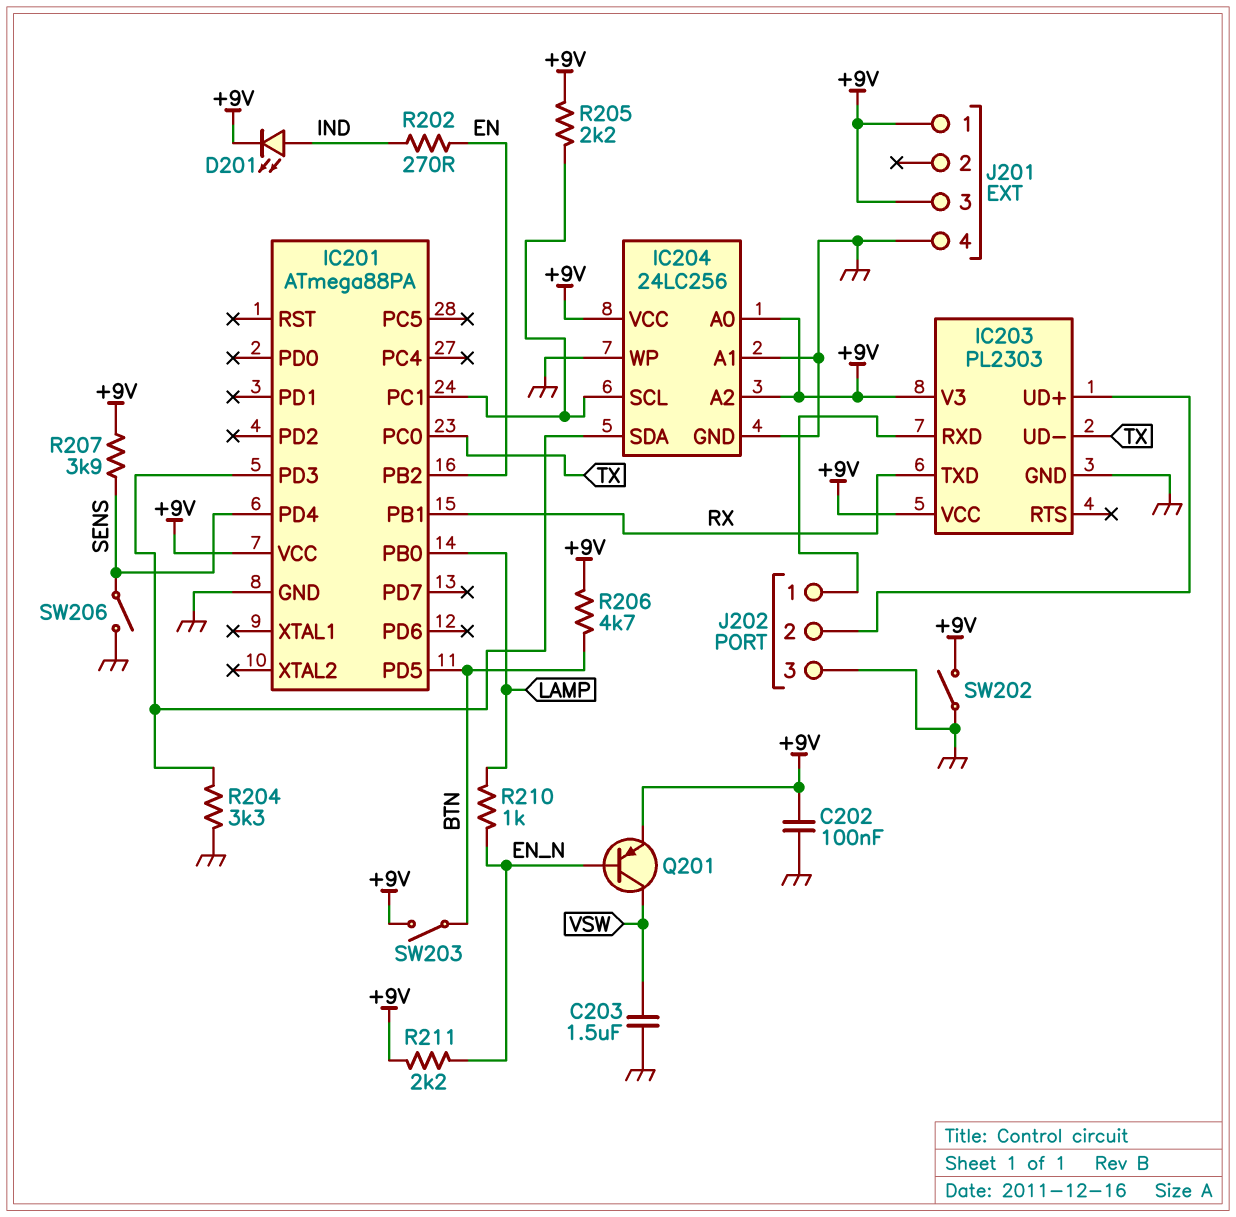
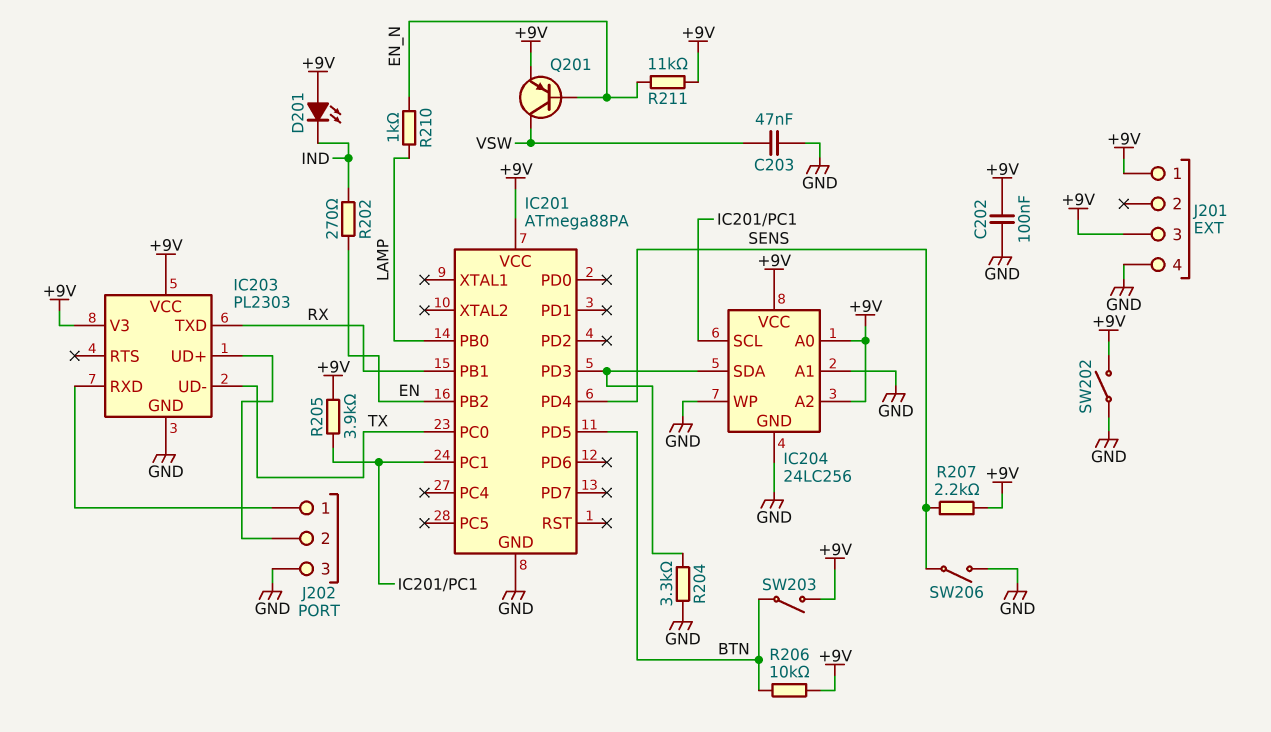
C203: 1.5uF (GND, VSW) -> 47nF (GND, VSW)
D201: LED (A IND, K +9V) -> LED (A +9V, K IND)
R205: 2.2k (+9V, IC201/PC1) -> 3.9k (+9V, IC201/PC1)
R206: 4.7k (+9V, BTN) -> 10k (+9V, BTN)
R207: 3.9k (+9V, SENS) -> 2.2k (+9V, SENS)
R211: 2.2k (+9V, EN_N) -> 11k (+9V, EN_N)

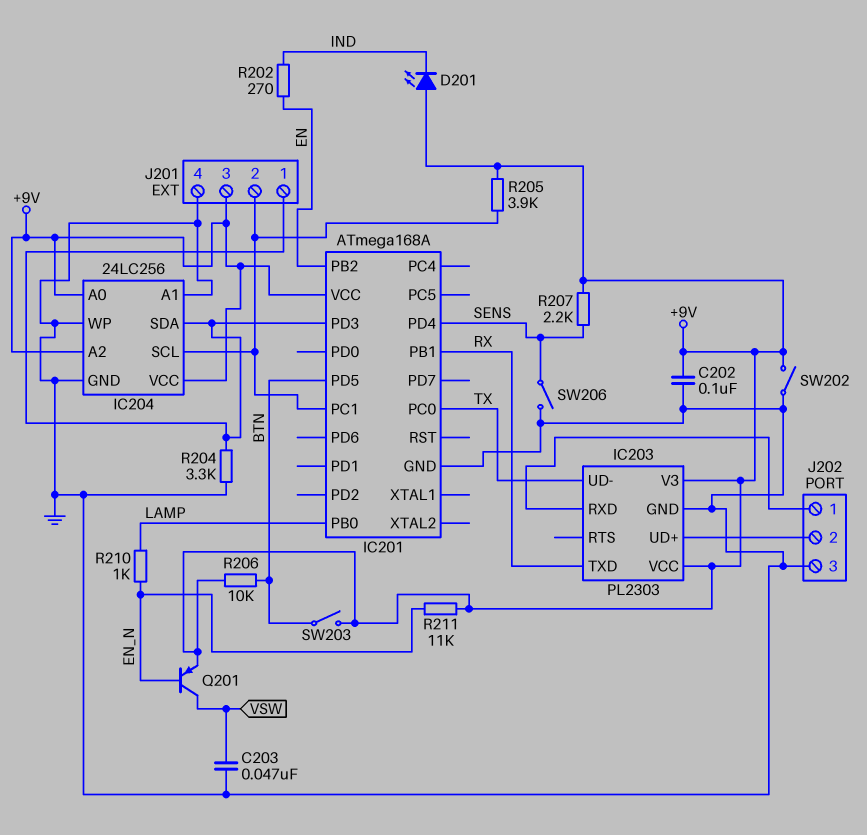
IC201: ATmega88PA -> ATmega168A
J201 pin 1: +9V -> IC201/PD3
J201 pin 2: none -> IC201/PC1

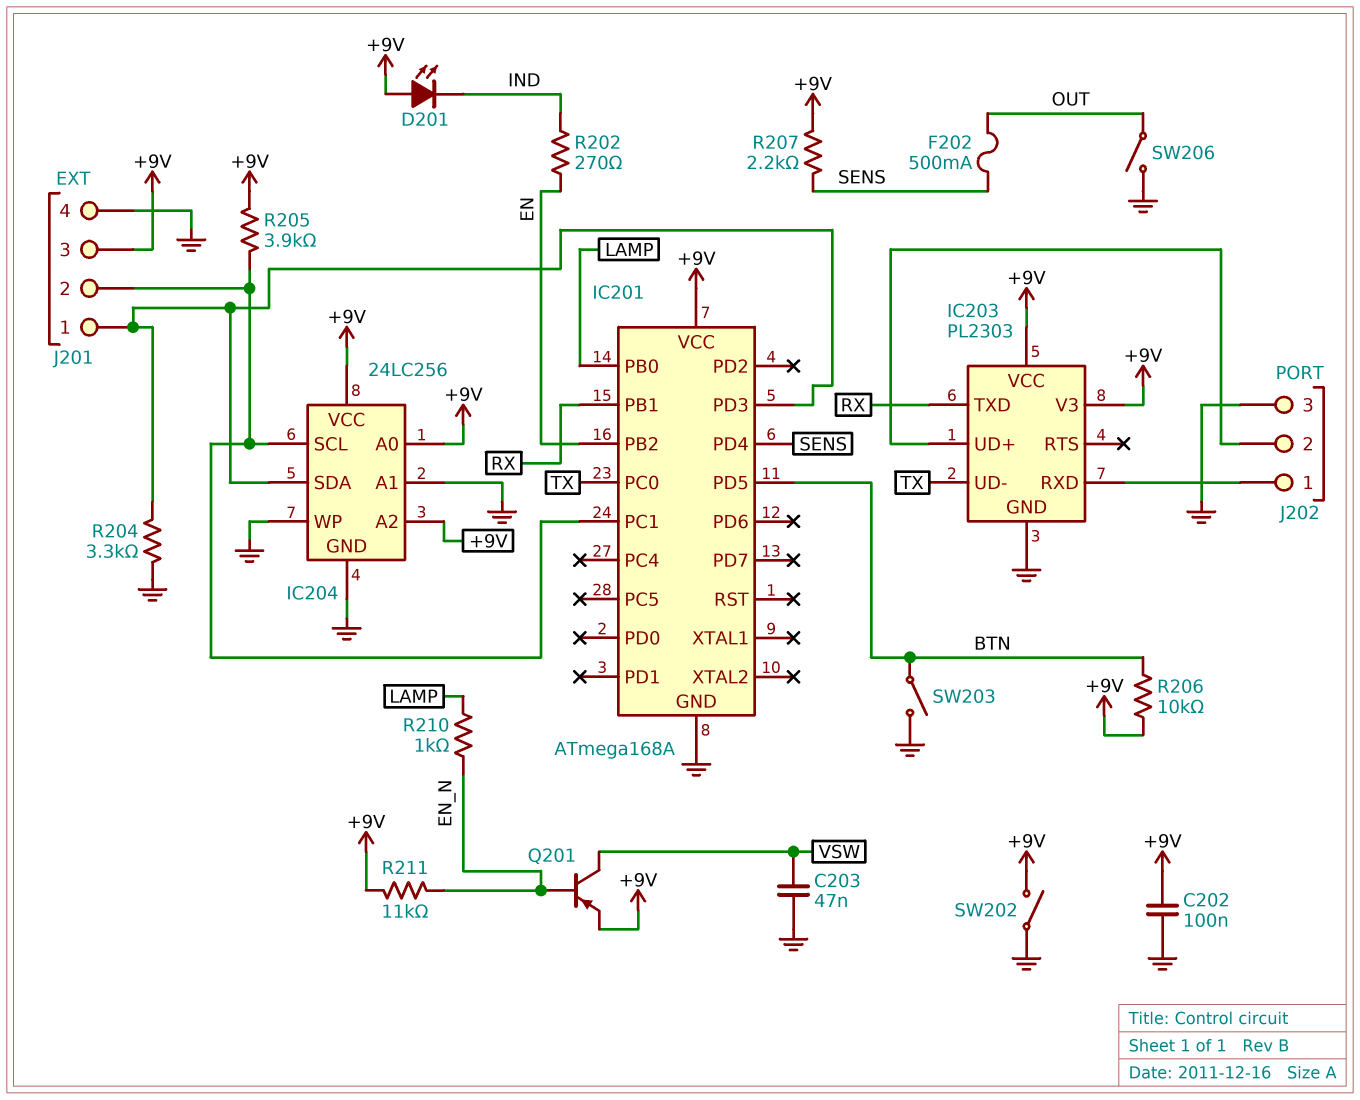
F202: none -> 500mA (OUT, SENS)
SW203: switch (+9V, BTN) -> switch (BTN, GND)
SW206: switch (GND, SENS) -> switch (GND, OUT)

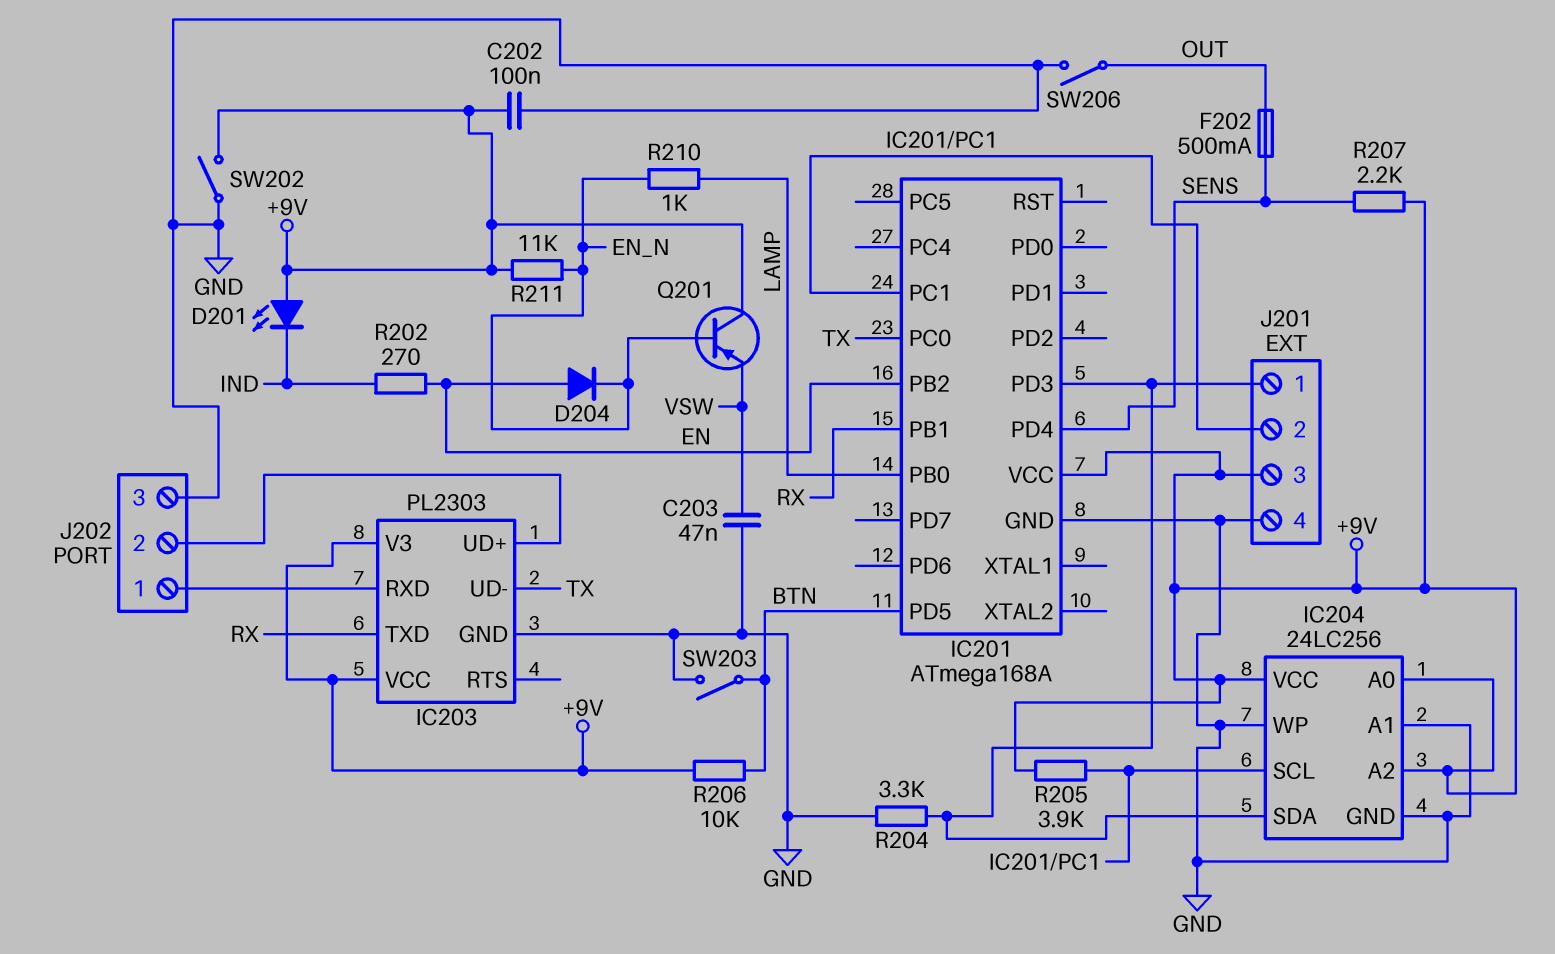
D204: none -> diode (A EN, K EN_N)
Q201: PNP (B EN_N, C VSW, E +9V) -> PNP (B EN_N, C +9V, E VSW)

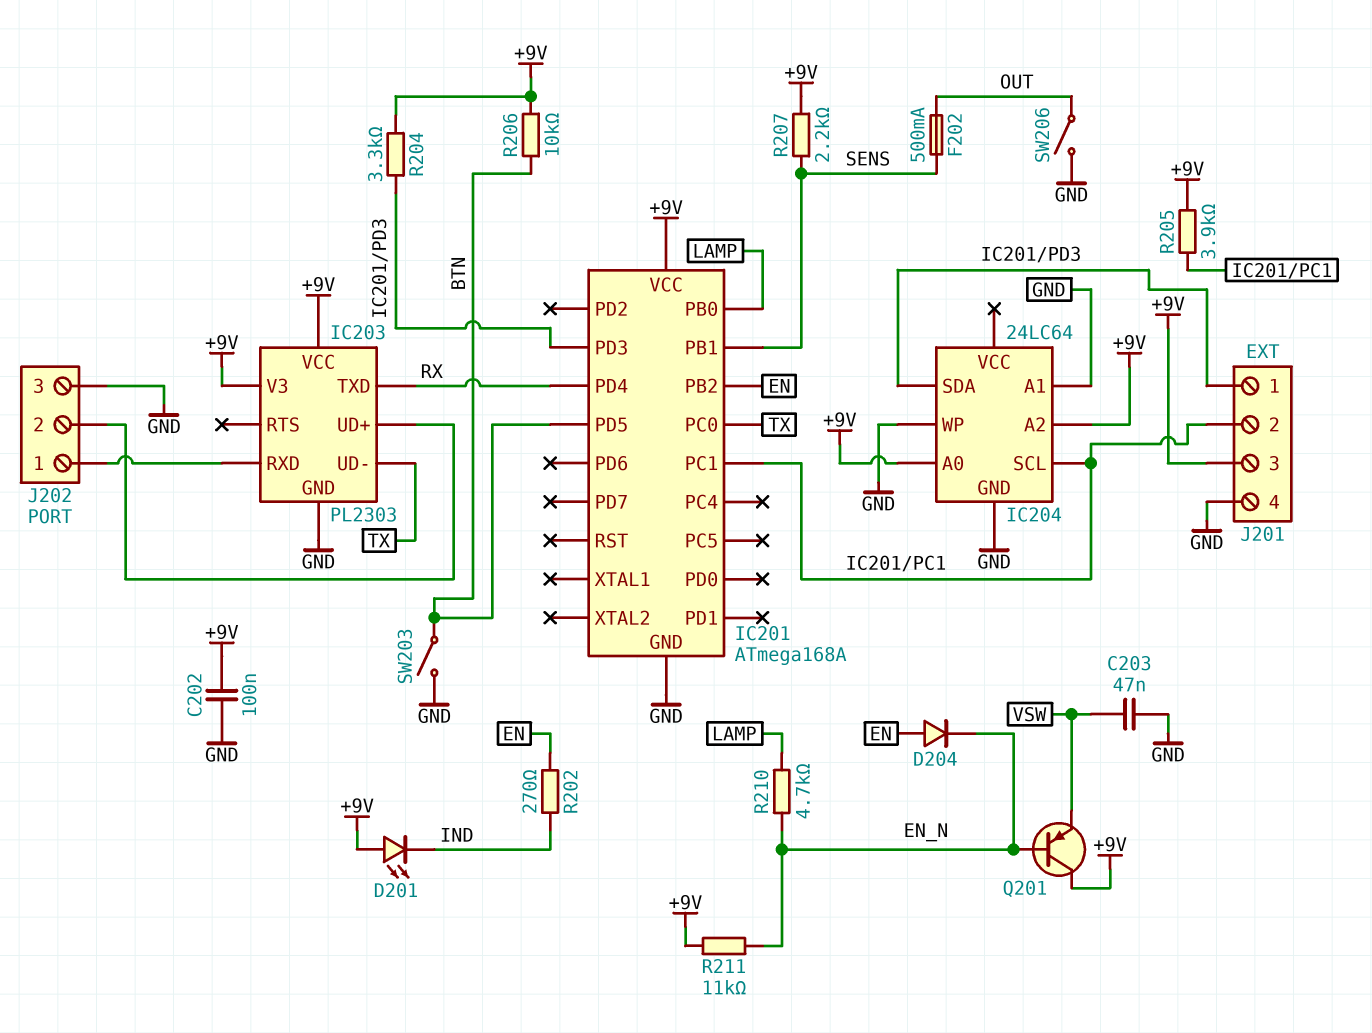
IC201 pin PB1: RX -> SENS
IC201 pin PD4: SENS -> RX
IC204: 24LC256 -> 24LC64
IC204 pin VCC: +9V -> none
R204: 3.3k (GND, IC201/PD3) -> 3.3k (+9V, IC201/PD3)
R210: 1k (EN_N, LAMP) -> 4.7k (EN_N, LAMP)
SW202: switch (+9V, GND) -> none

